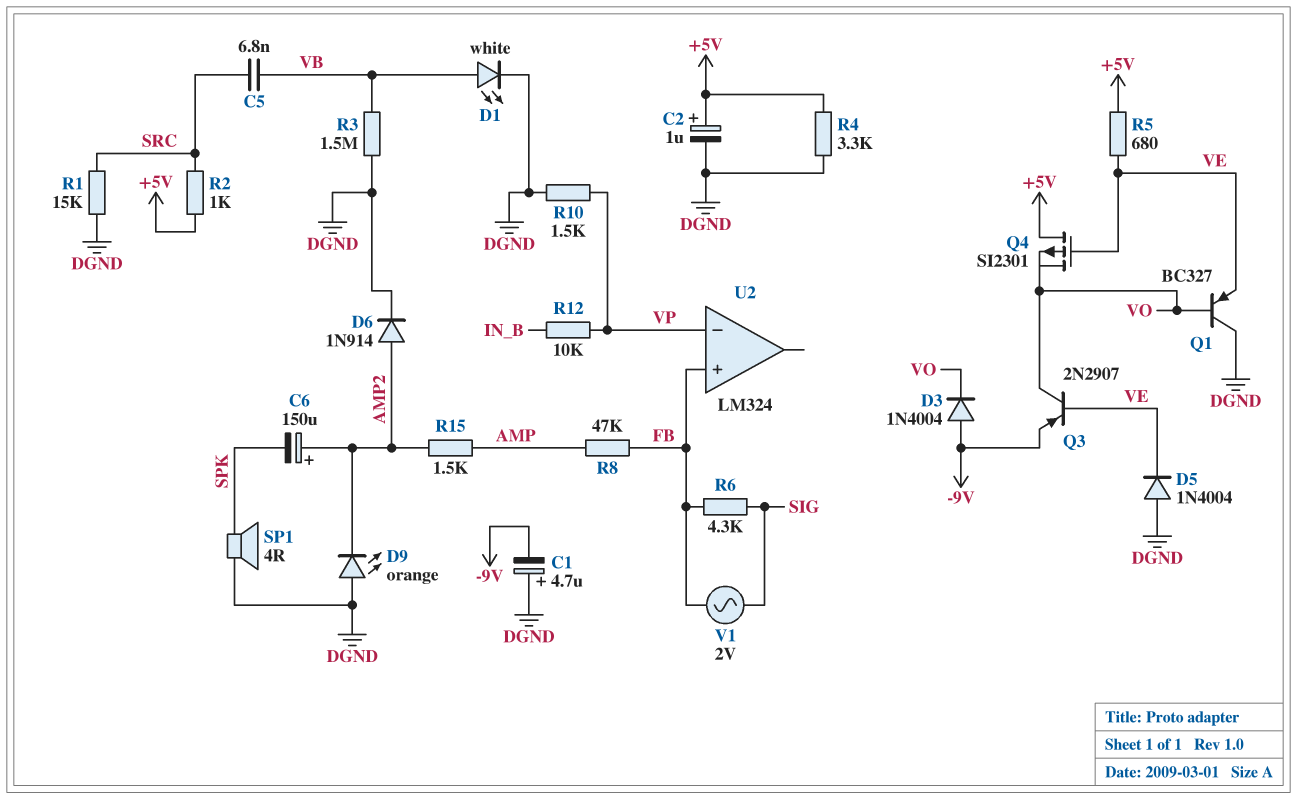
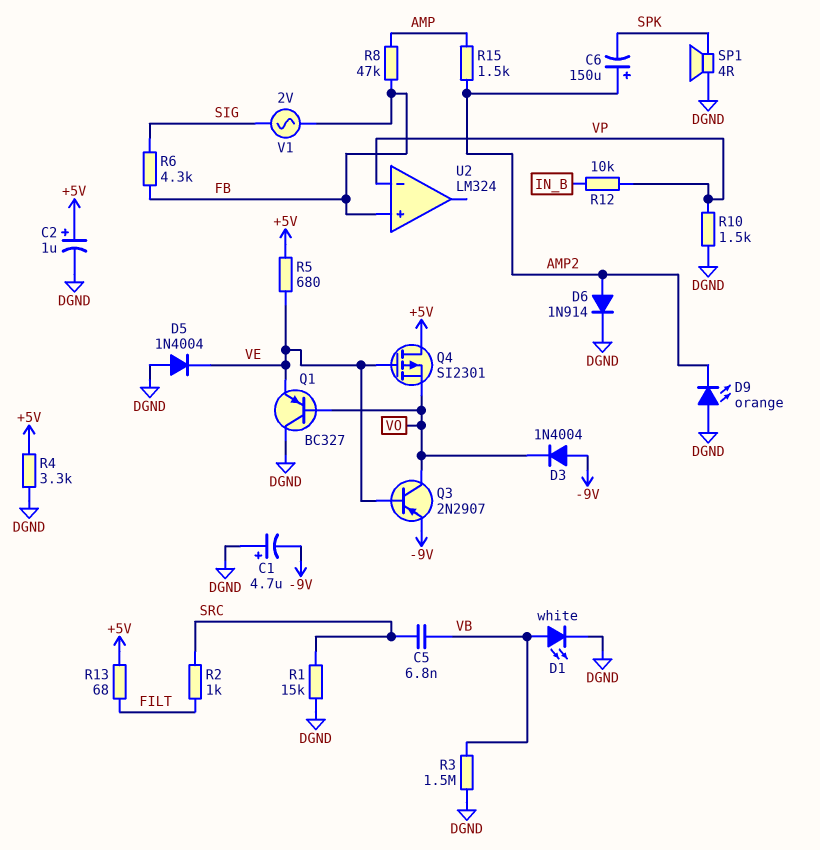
R2: 1k (+5V, SRC) -> 1k (FILT, SRC)
R13: none -> 68 (+5V, FILT)

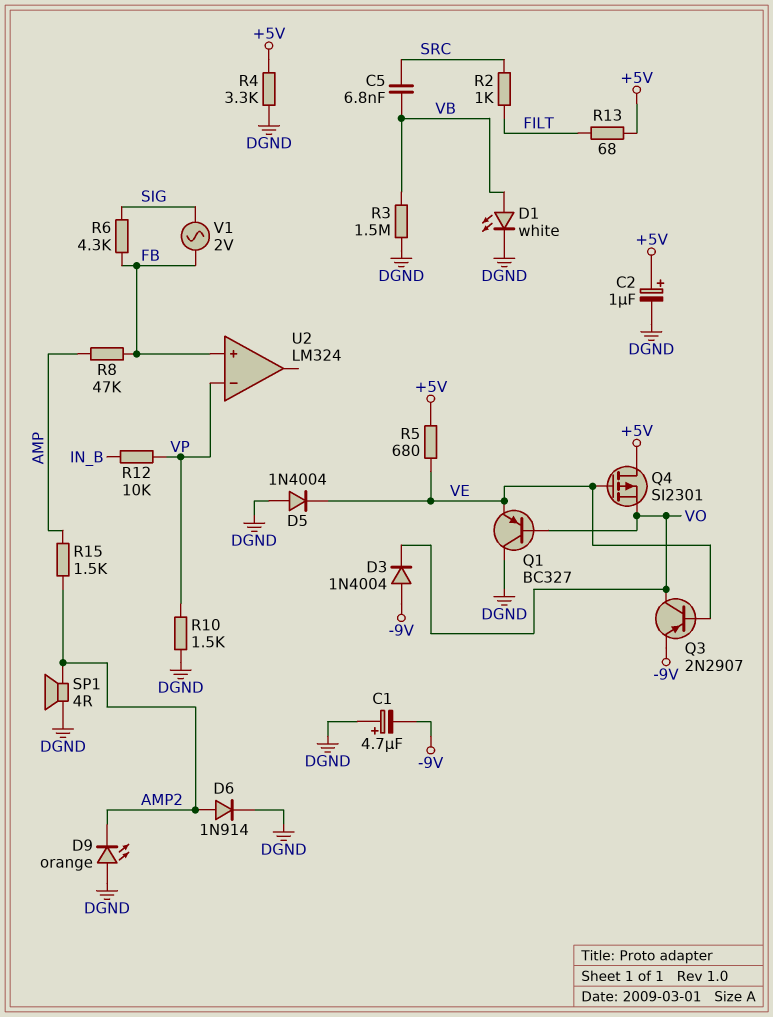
C6: 150uF (plus AMP2, minus SPK) -> none
R1: 15k (DGND, SRC) -> none
SP1: speaker 4R (DGND, SPK) -> speaker 4R (AMP2, DGND)

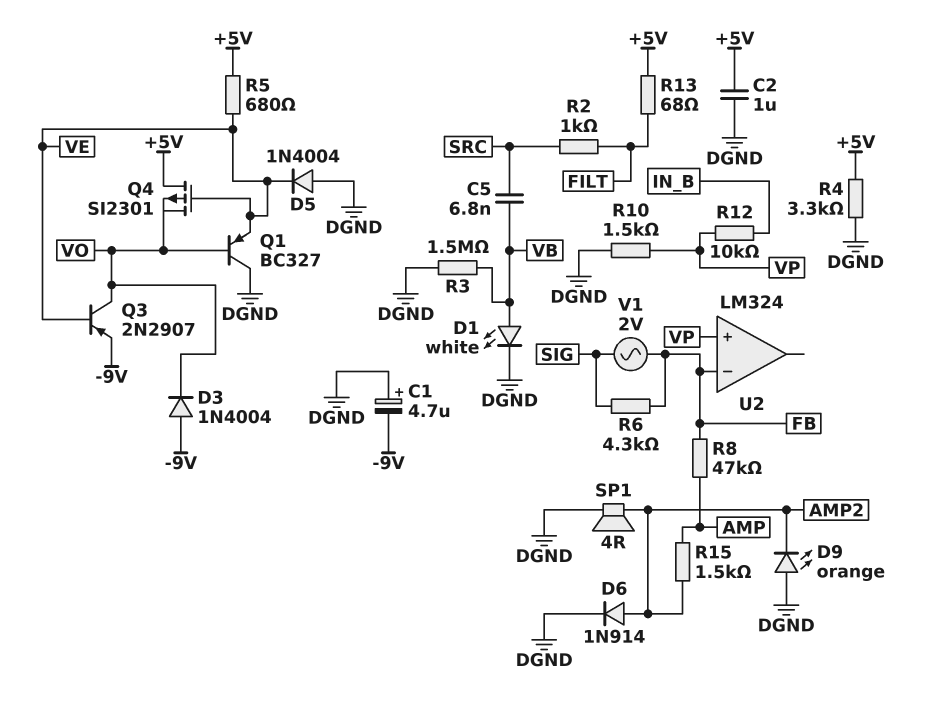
C2: 1uF (plus +5V, minus DGND) -> 1uF (+5V, DGND)
U2 pin in+: FB -> VP
U2 pin in-: VP -> FB

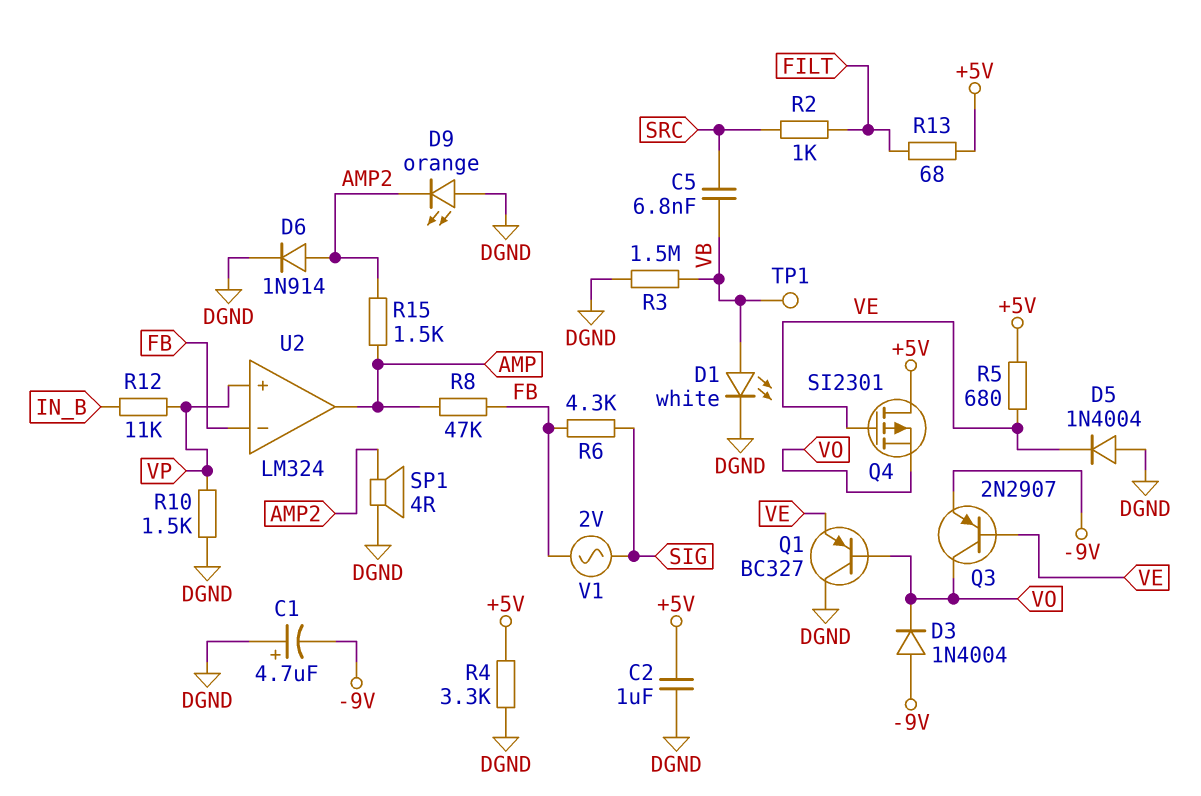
R12: 10k (IN_B, VP) -> 11k (IN_B, VP)
TP1: none -> test point (VB)
U2 pin out: none -> AMP

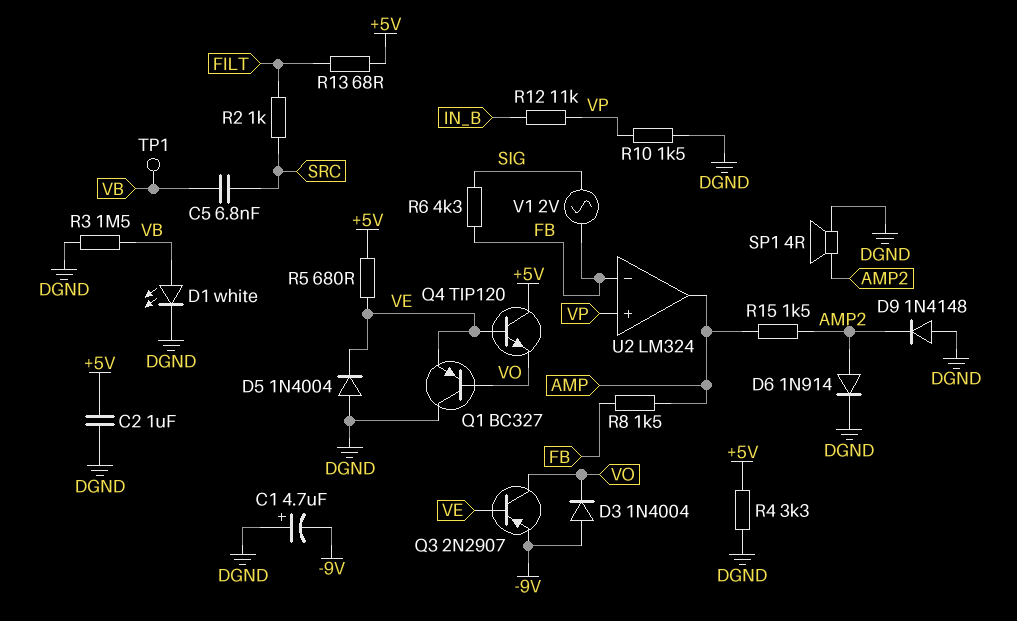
D9: LED orange (A DGND, K AMP2) -> diode 1N4148 (A DGND, K AMP2)
Q4: PMOS SI2301 (G VE, D +5V, S VO) -> NPN TIP120 (B VE, C +5V, E VO)
R8: 47k (AMP, FB) -> 1.5k (AMP, FB)

